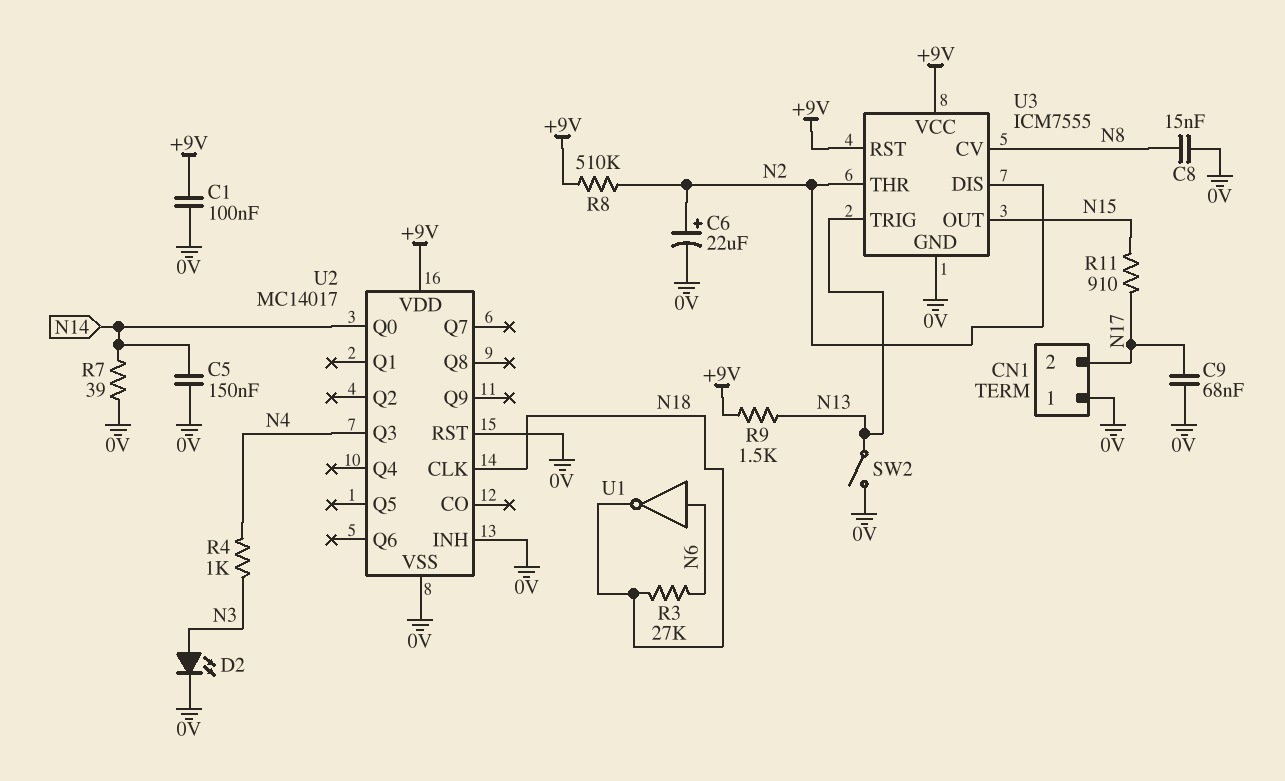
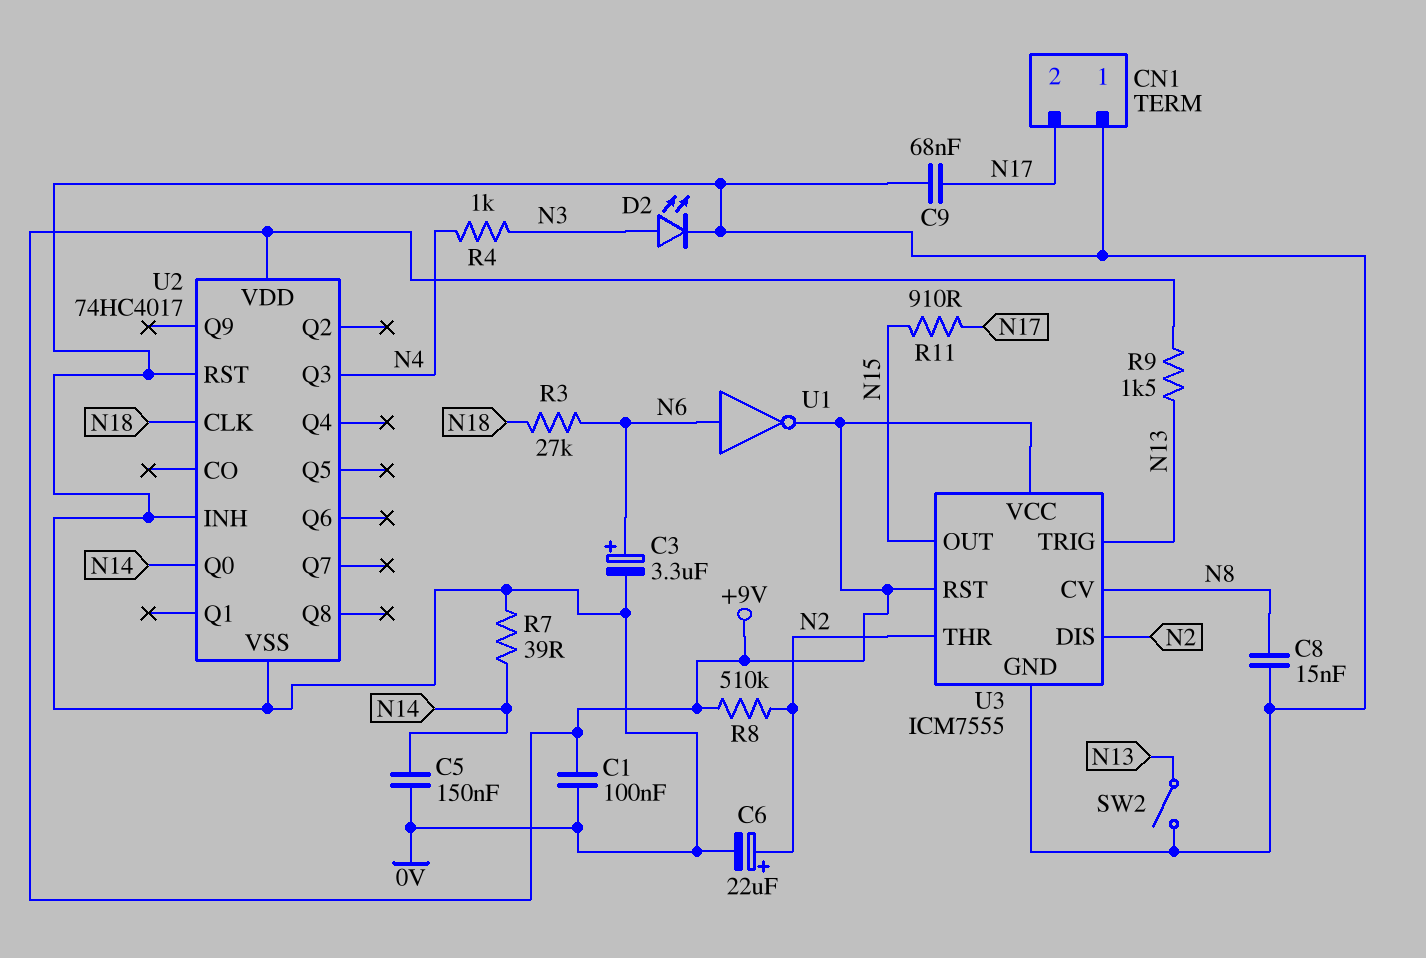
C3: none -> 3.3uF (plus N6, minus 0V)
U1: NOT (in N6, out N18) -> NOT (in N6, out +9V)
U2: MC14017 -> 74HC4017

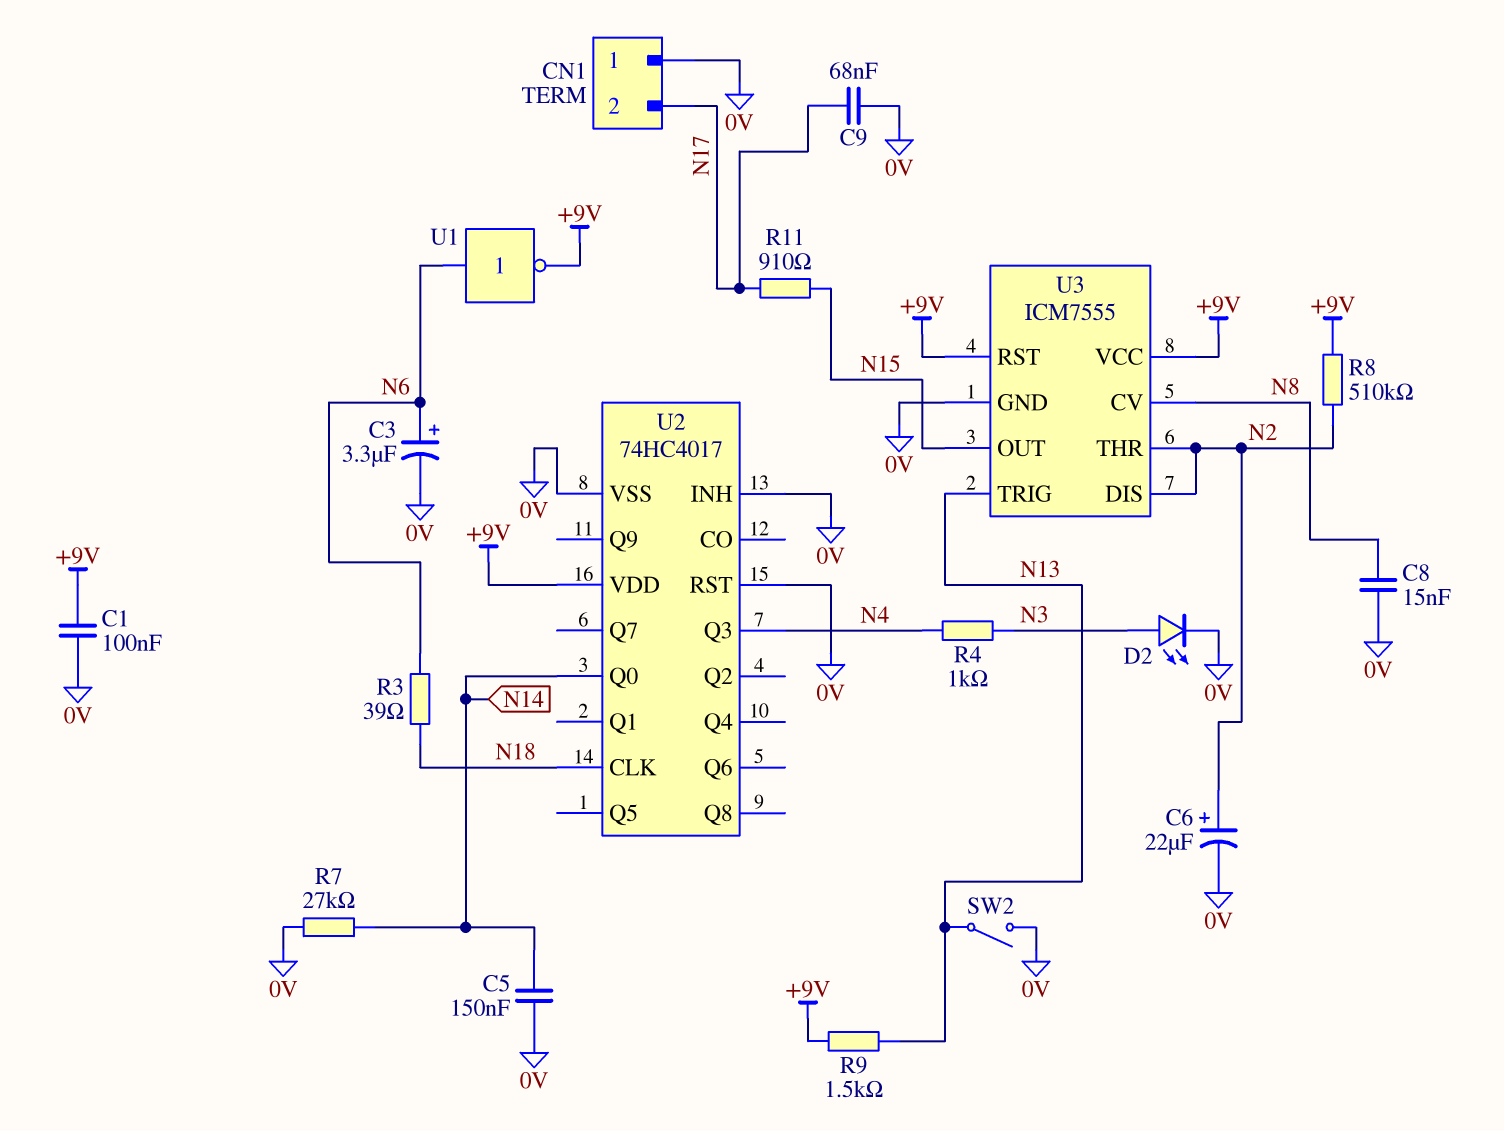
R3: 27k (N6, N18) -> 39 (N6, N18)
R7: 39 (0V, N14) -> 27k (0V, N14)

